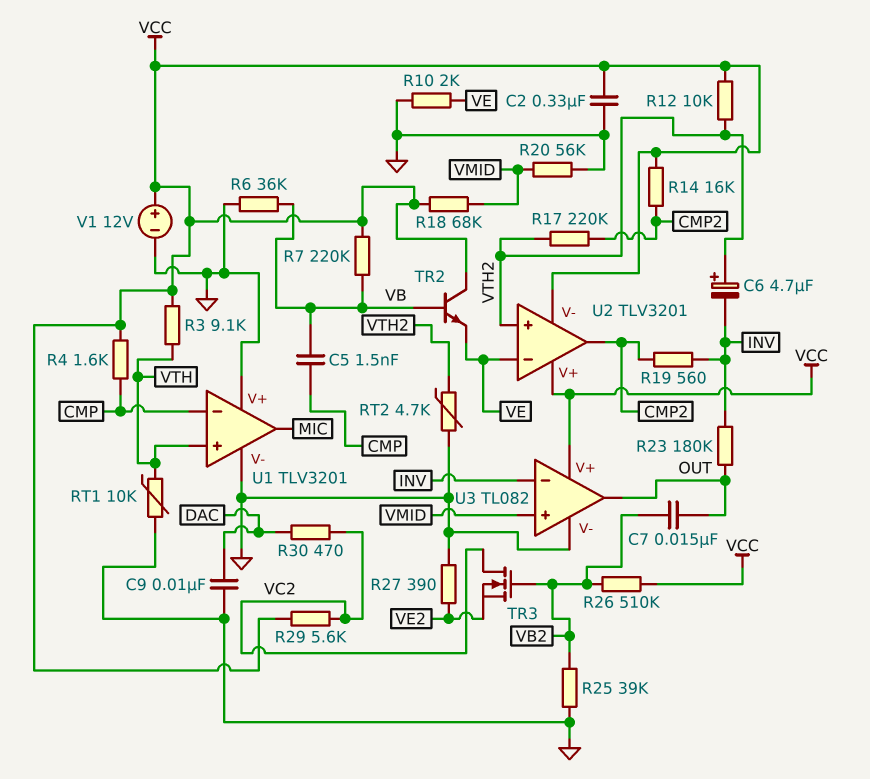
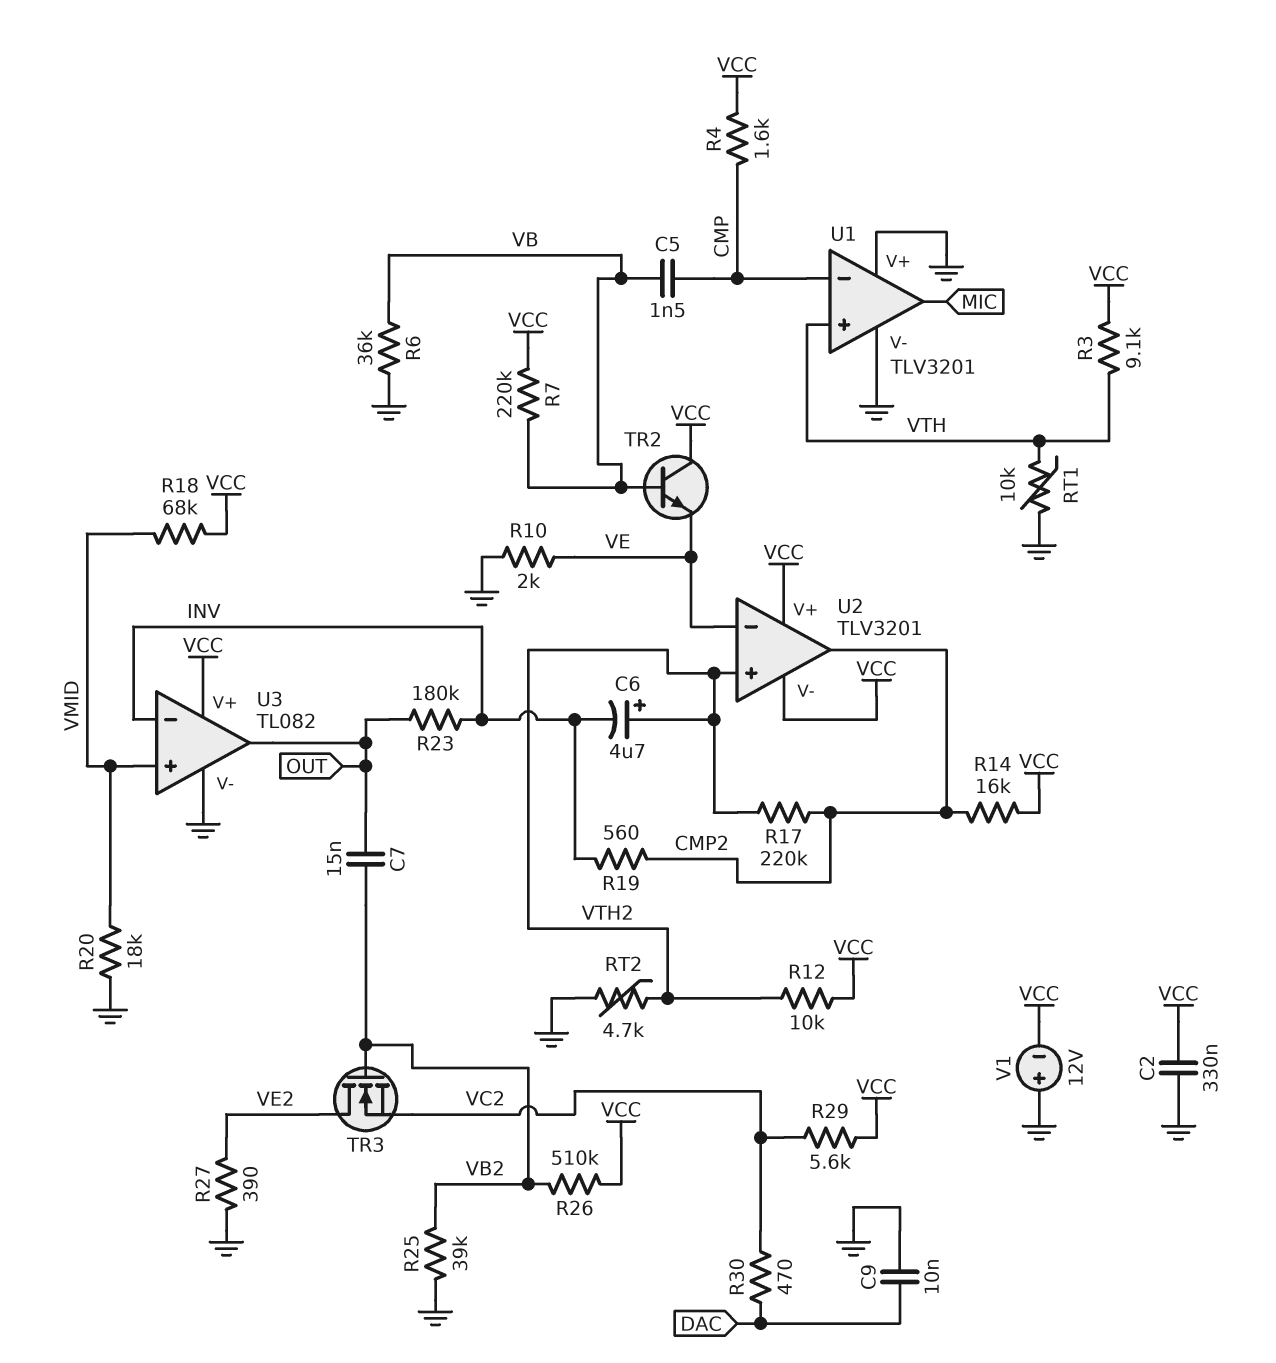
R20: 56k (GND, VMID) -> 18k (GND, VMID)
TR3: NMOS (G VB2, D VC2, S VE2) -> NMOS (G VB2, D VE2, S VC2)
V1: 12V (plus VCC, minus GND) -> 12V (plus GND, minus VCC)

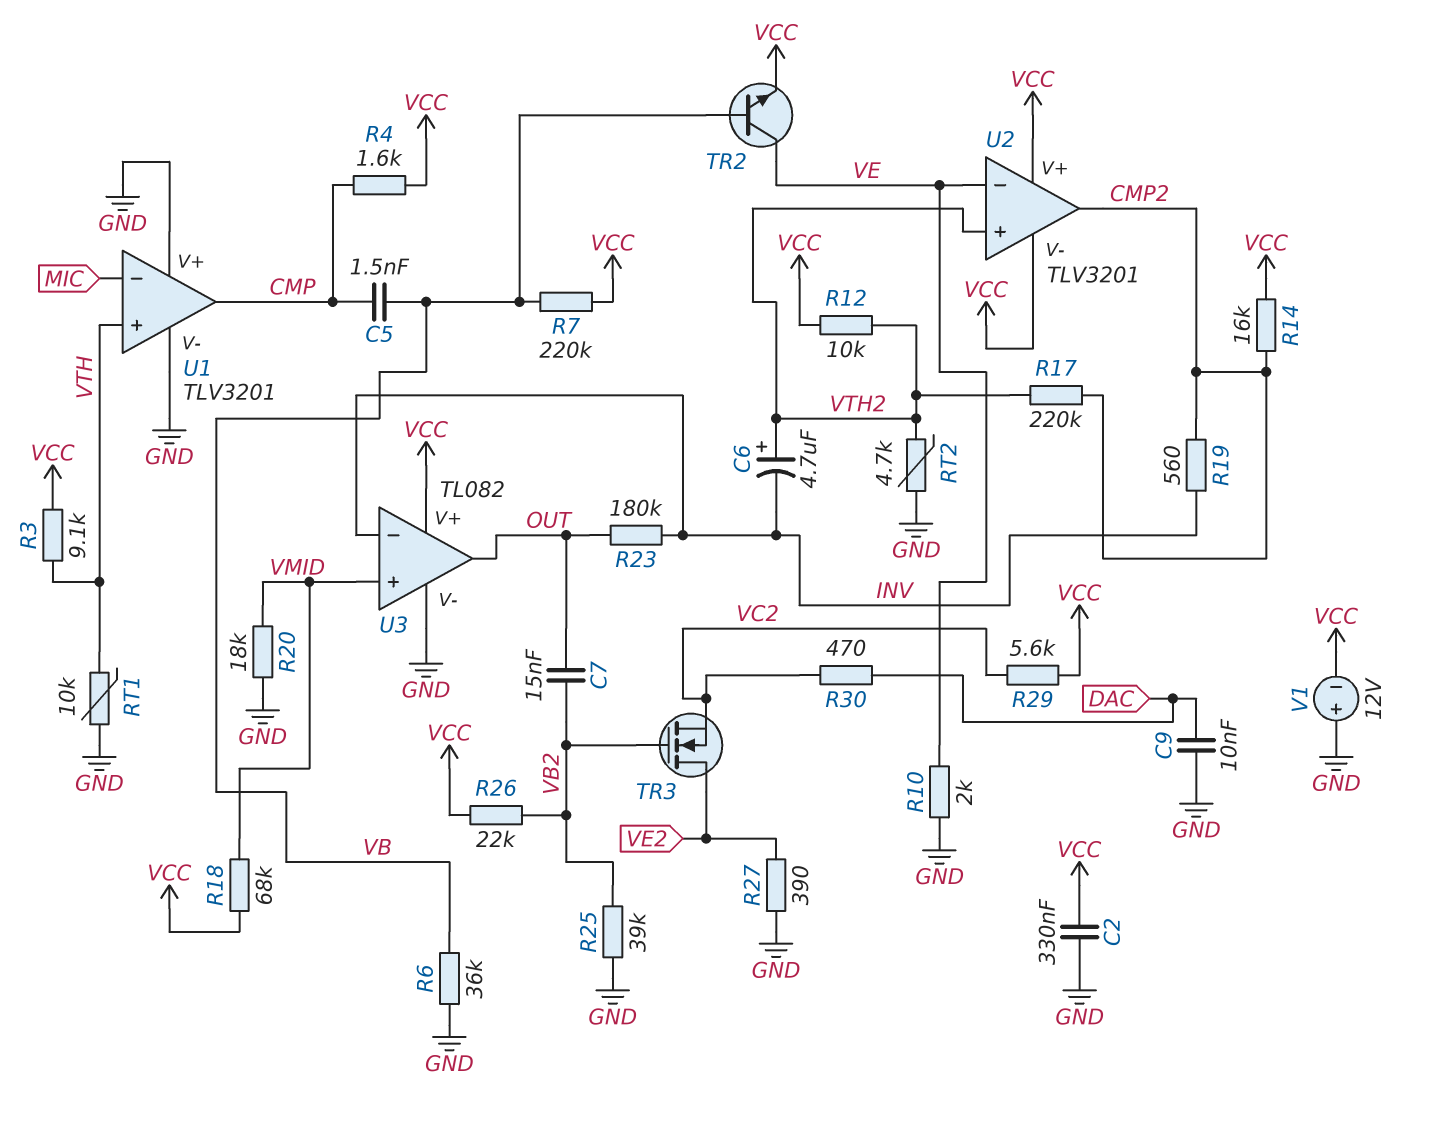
R26: 510k (VB2, VCC) -> 22k (VB2, VCC)
TR2: NPN (B VB, C VCC, E VE) -> NPN (B VB, C VE, E VCC)
U1 pin in-: CMP -> MIC
U1 pin out: MIC -> CMP

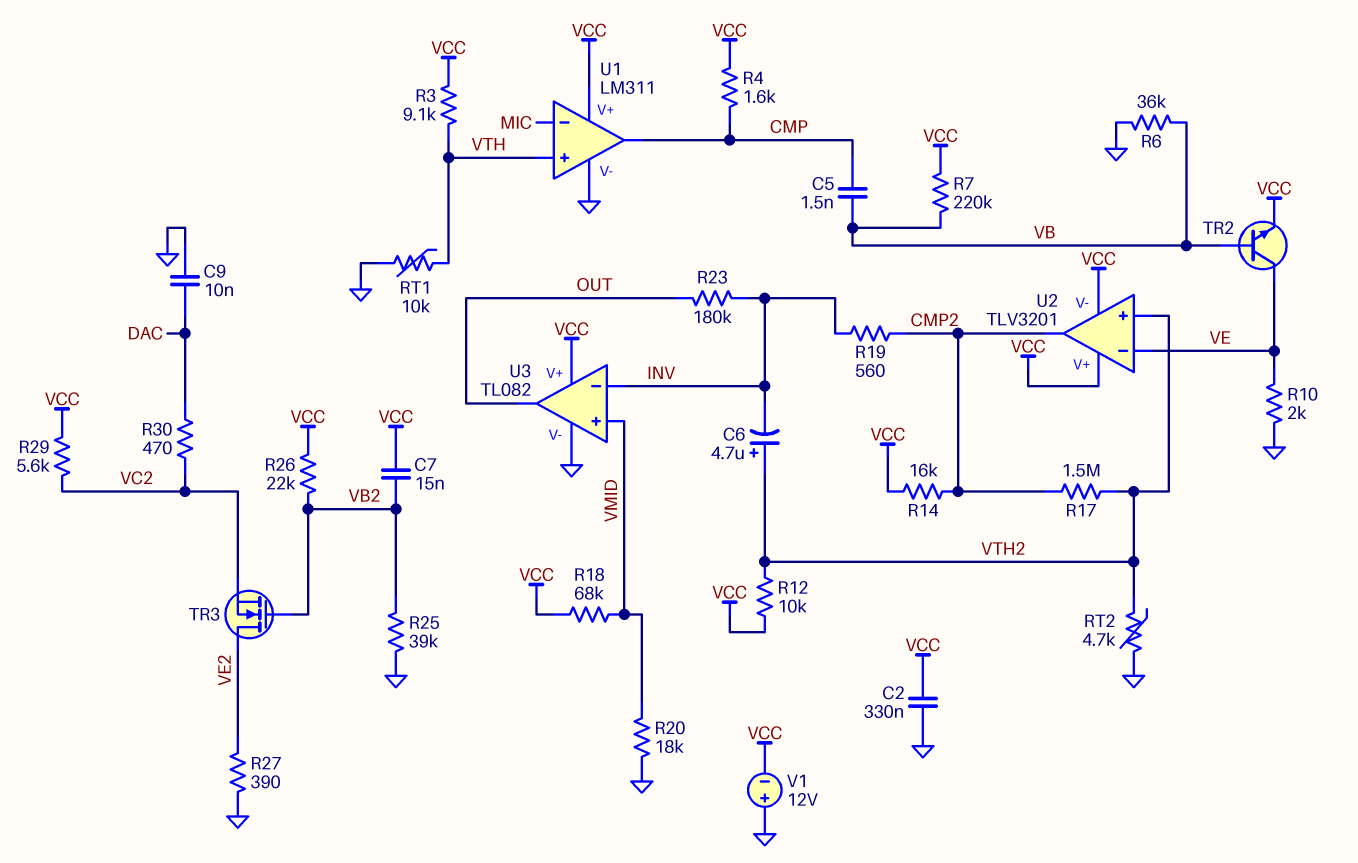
C7: 15nF (OUT, VB2) -> 15nF (VB2, VCC)
R17: 220k (CMP2, VTH2) -> 1.5M (CMP2, VTH2)
U1: TLV3201 -> LM311
U1 pin V+: GND -> VCC

